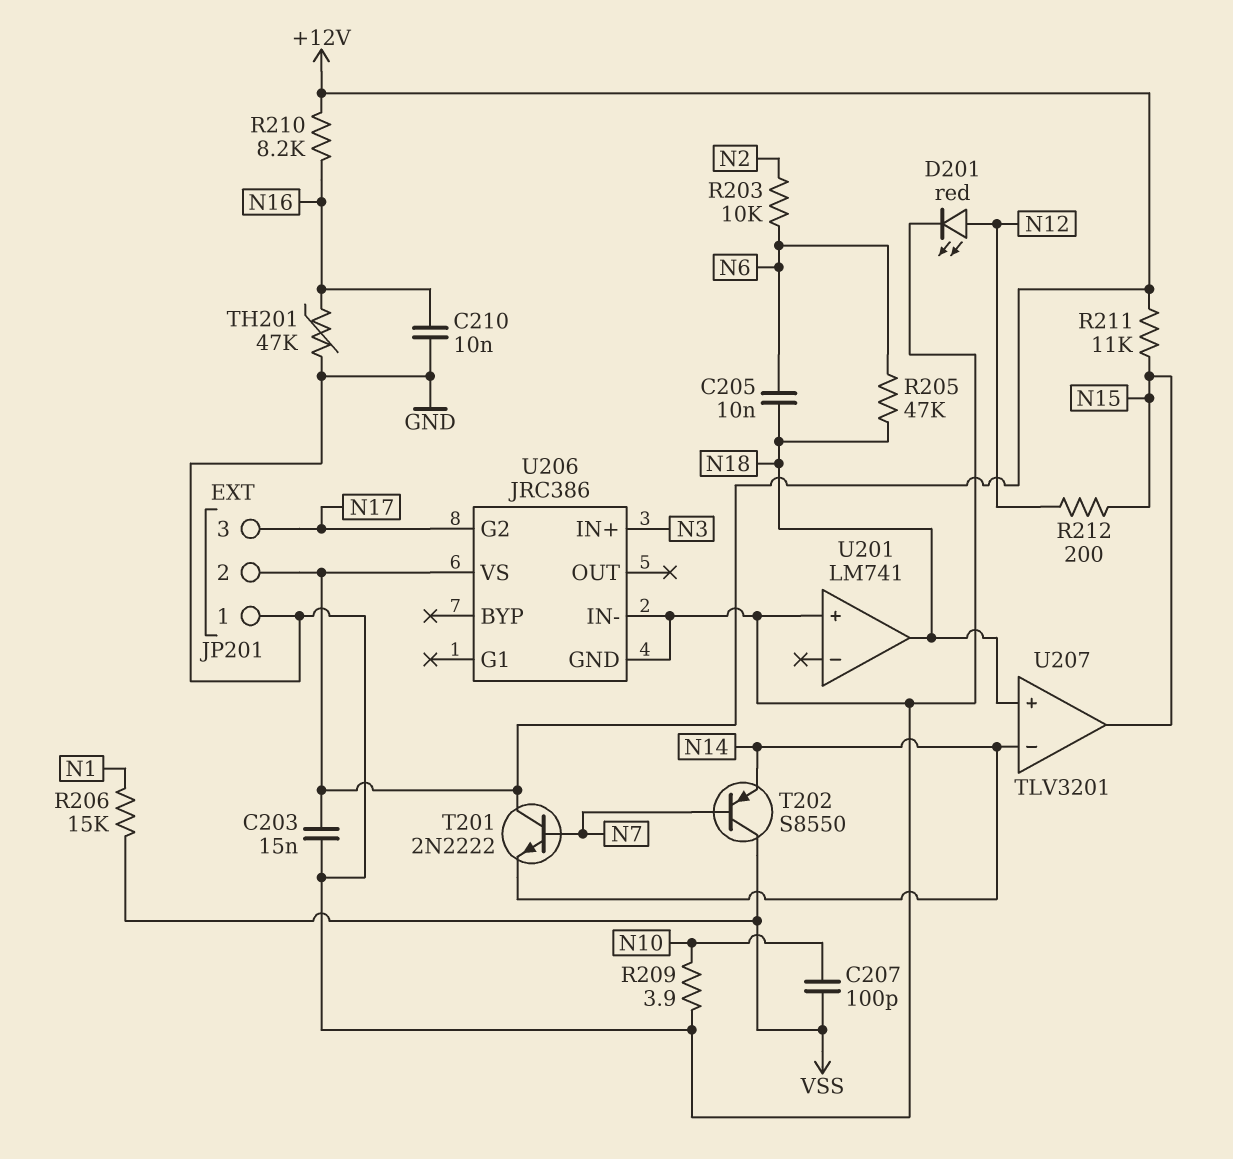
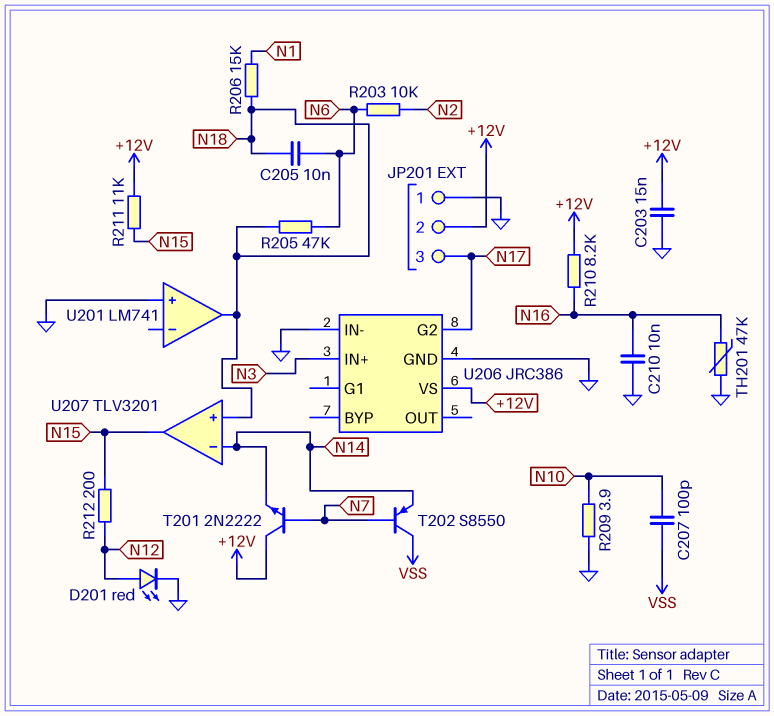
R206: 15k (N1, VSS) -> 15k (N1, N18)

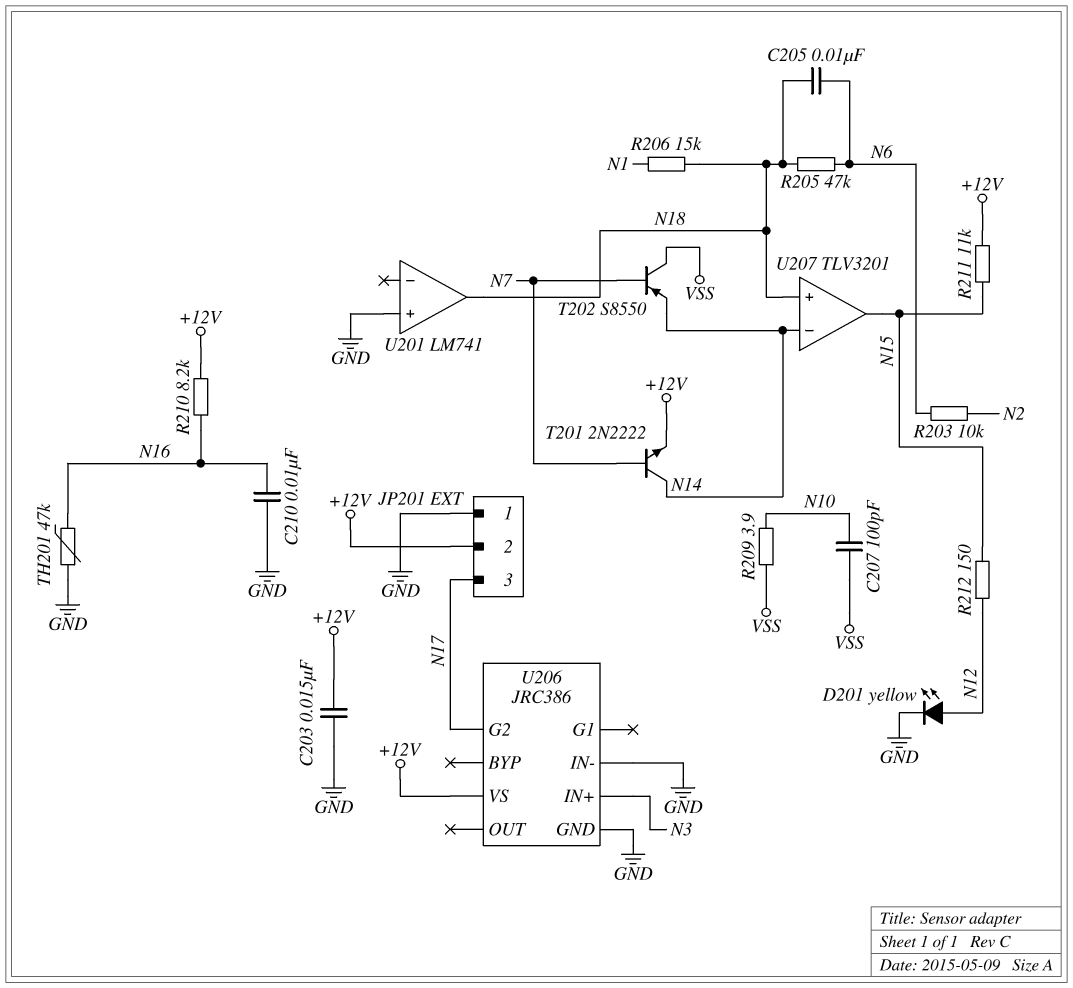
D201: LED red (A N12, K GND) -> LED yellow (A N12, K GND)
R209: 3.9 (GND, N10) -> 3.9 (N10, VSS)
R212: 200 (N12, N15) -> 150 (N12, N15)
T201: NPN 2N2222 (B N7, C +12V, E N14) -> NPN 2N2222 (B N7, C N14, E +12V)

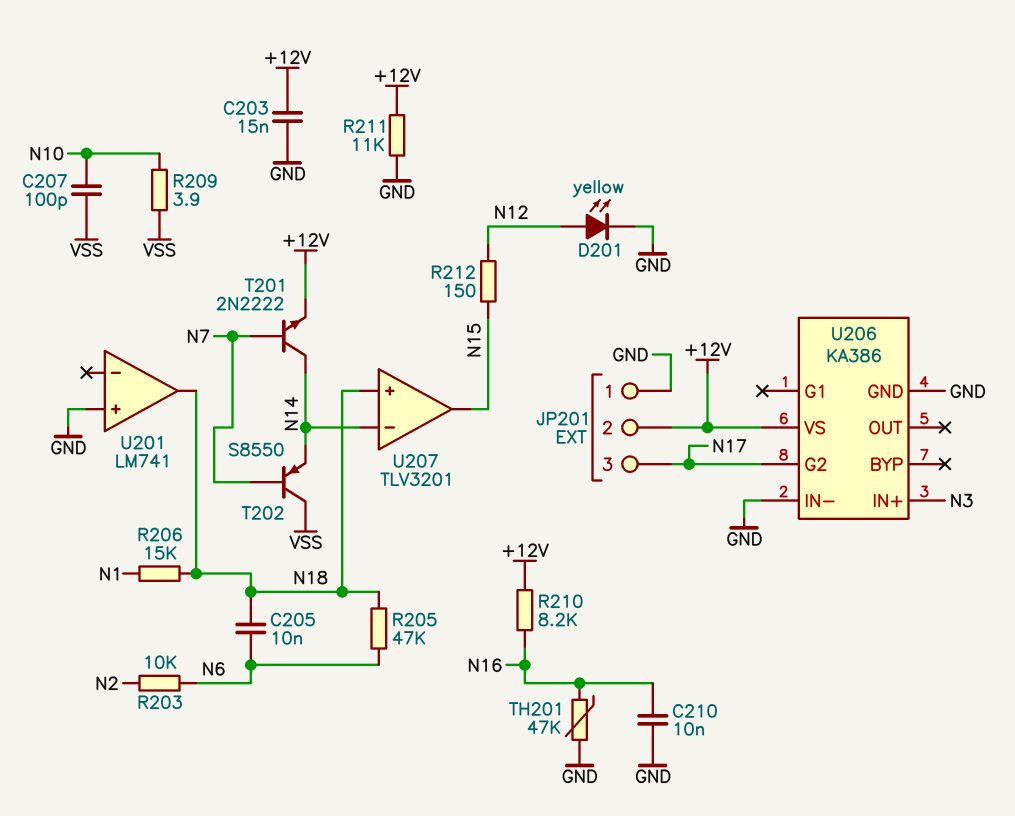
R211: 11k (+12V, N15) -> 11k (+12V, GND)
U206: JRC386 -> KA386

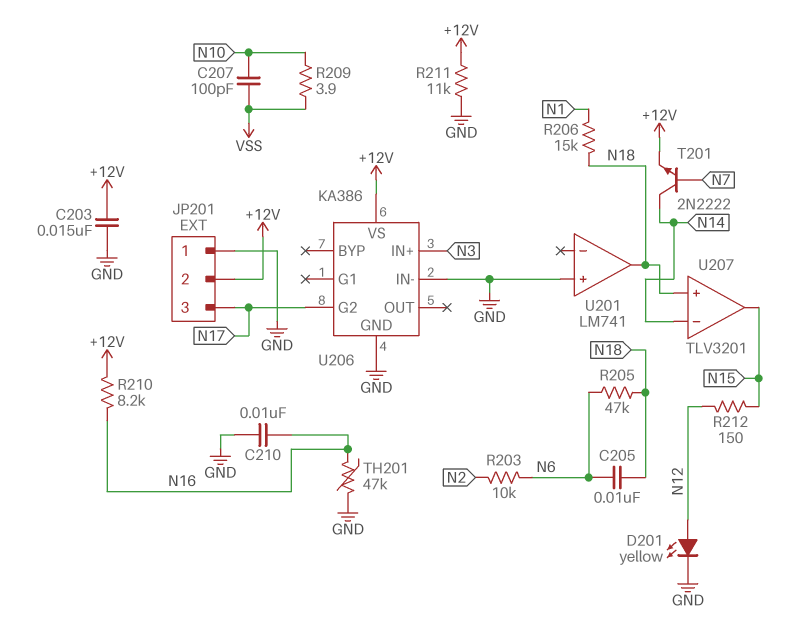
T202: PNP S8550 (B N7, C VSS, E N14) -> none

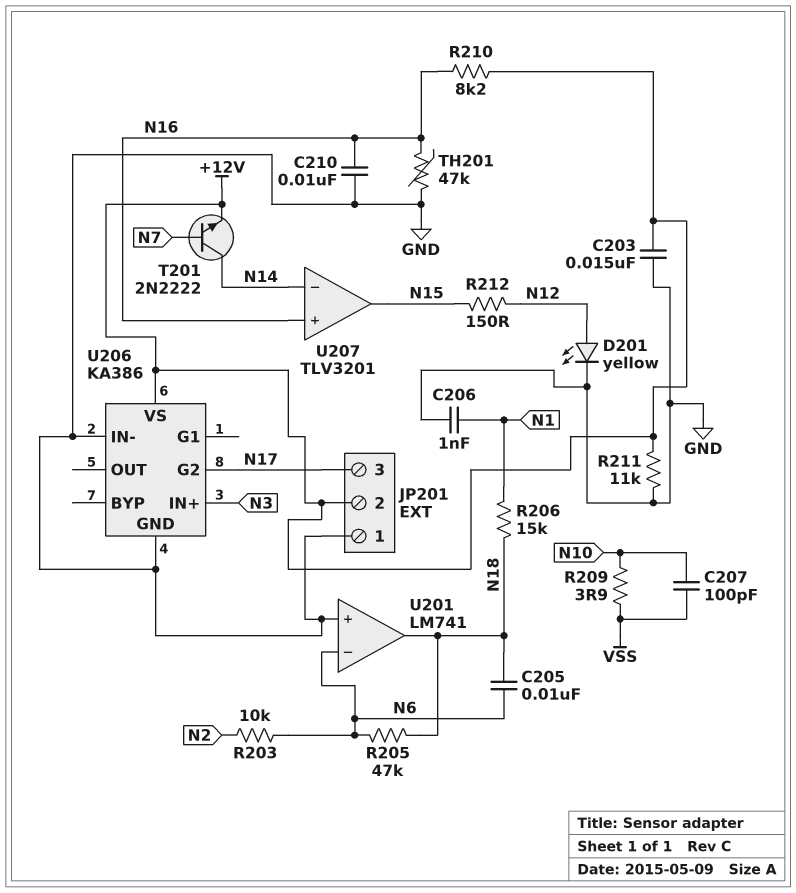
C206: none -> 1nF (GND, N1)
U201 pin in-: none -> N6
U207 pin in+: N18 -> N16

